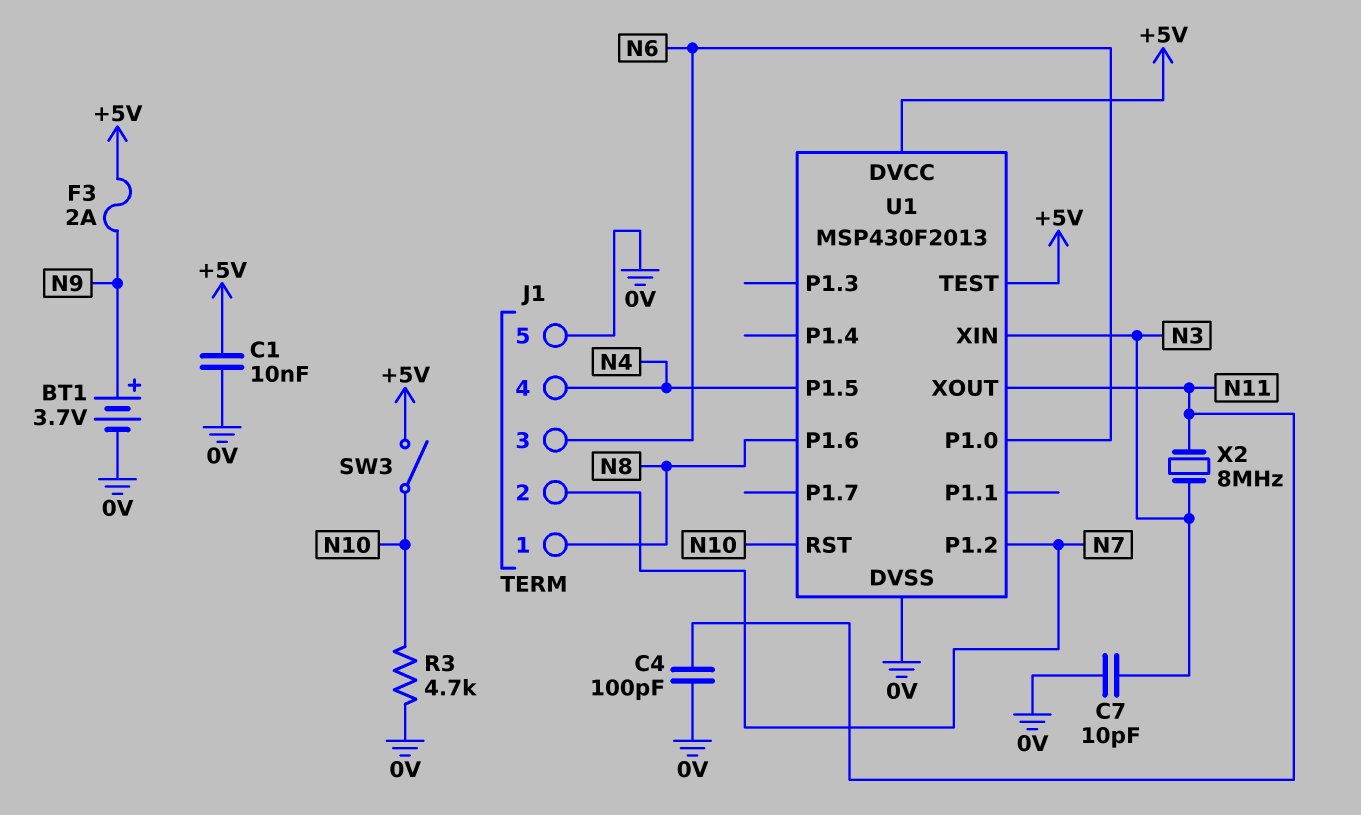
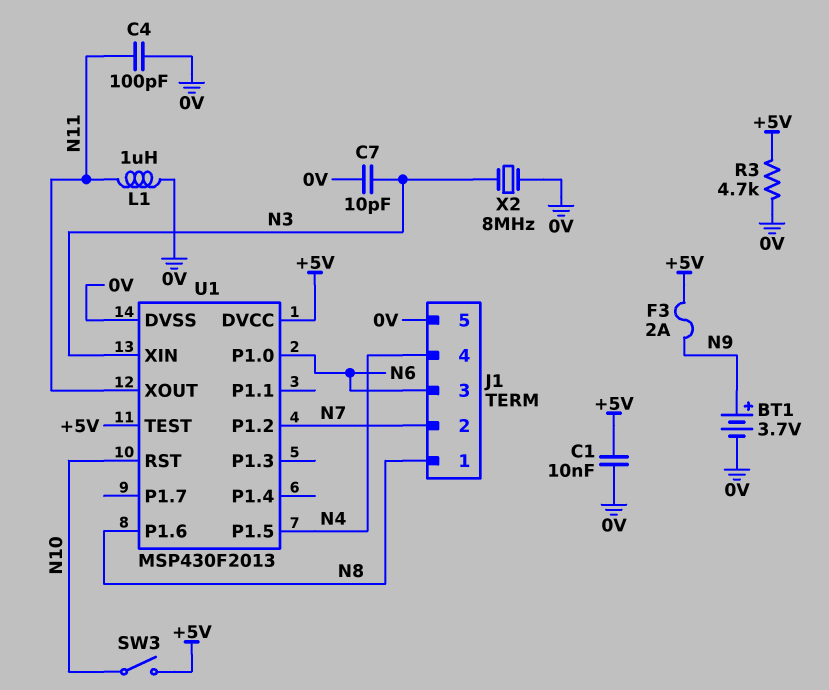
L1: none -> 1uH (0V, N11)
R3: 4.7k (0V, N10) -> 4.7k (+5V, 0V)
X2: 8MHz (N3, N11) -> 8MHz (0V, N3)

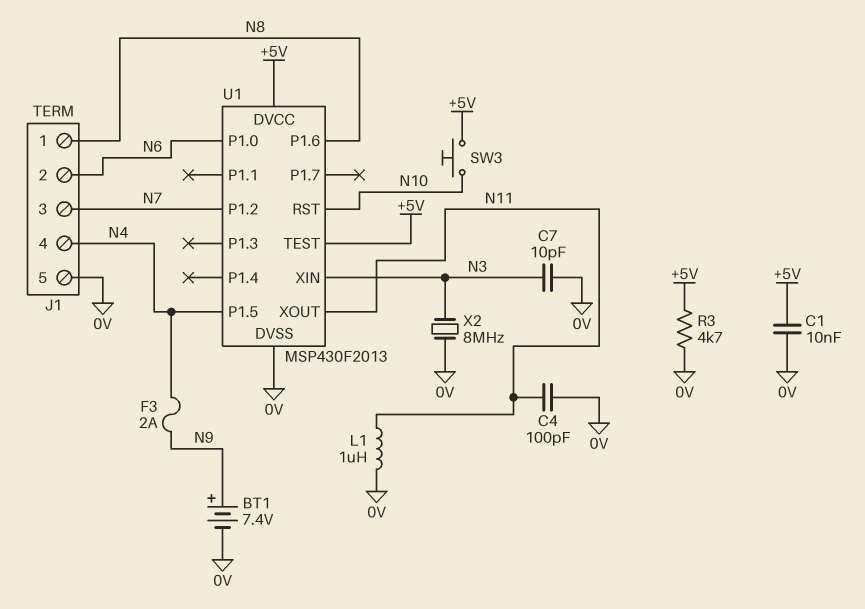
BT1: 3.7V (plus N9, minus 0V) -> 7.4V (plus N9, minus 0V)
F3: 2A (+5V, N9) -> 2A (N4, N9)
J1 pin 2: N7 -> N6
J1 pin 3: N6 -> N7
SW3: switch (+5V, N10) -> button (+5V, N10)

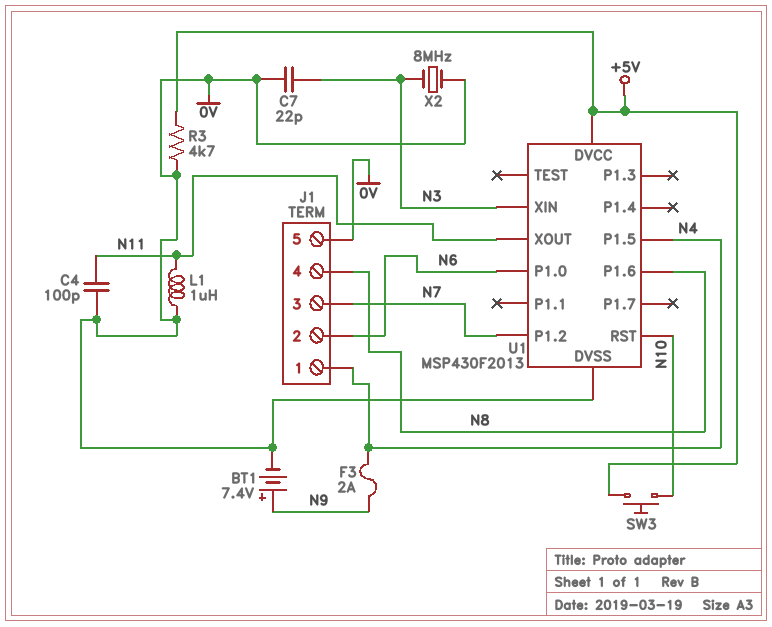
C1: 10nF (+5V, 0V) -> none
C7: 10pF (0V, N3) -> 22pF (0V, N3)
J1 pin 1: N8 -> N4
J1 pin 4: N4 -> N8
U1 pin TEST: +5V -> none

